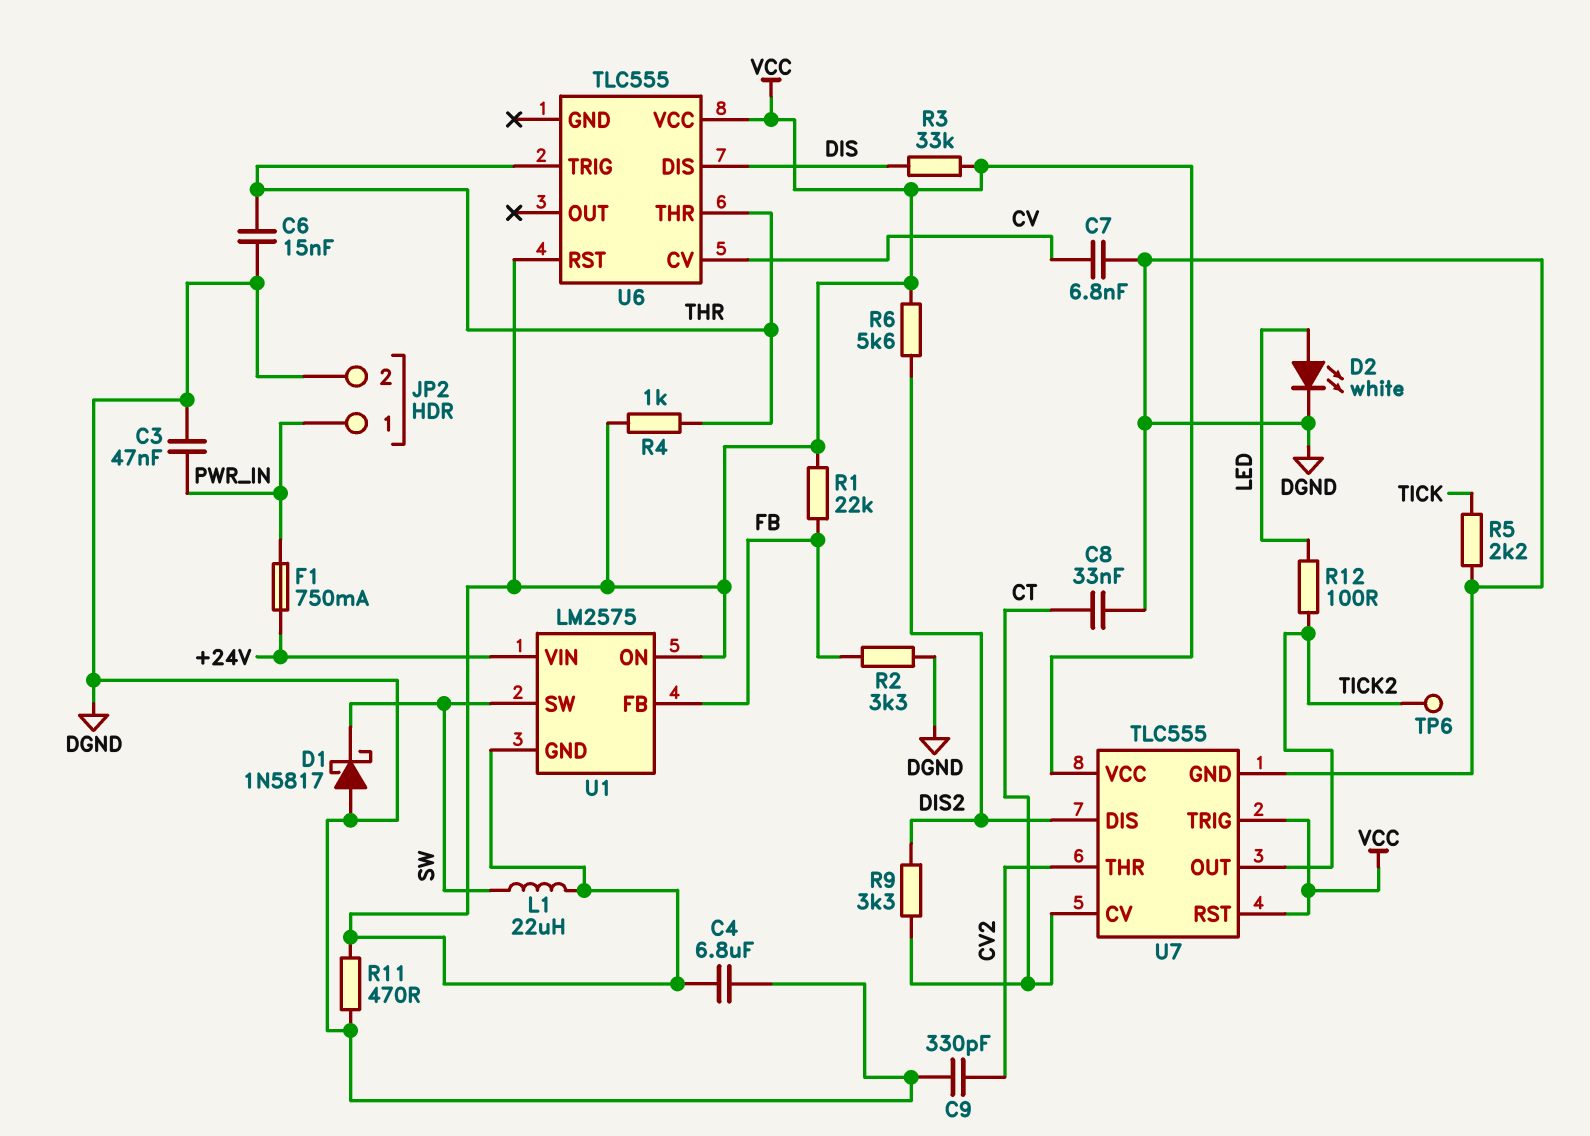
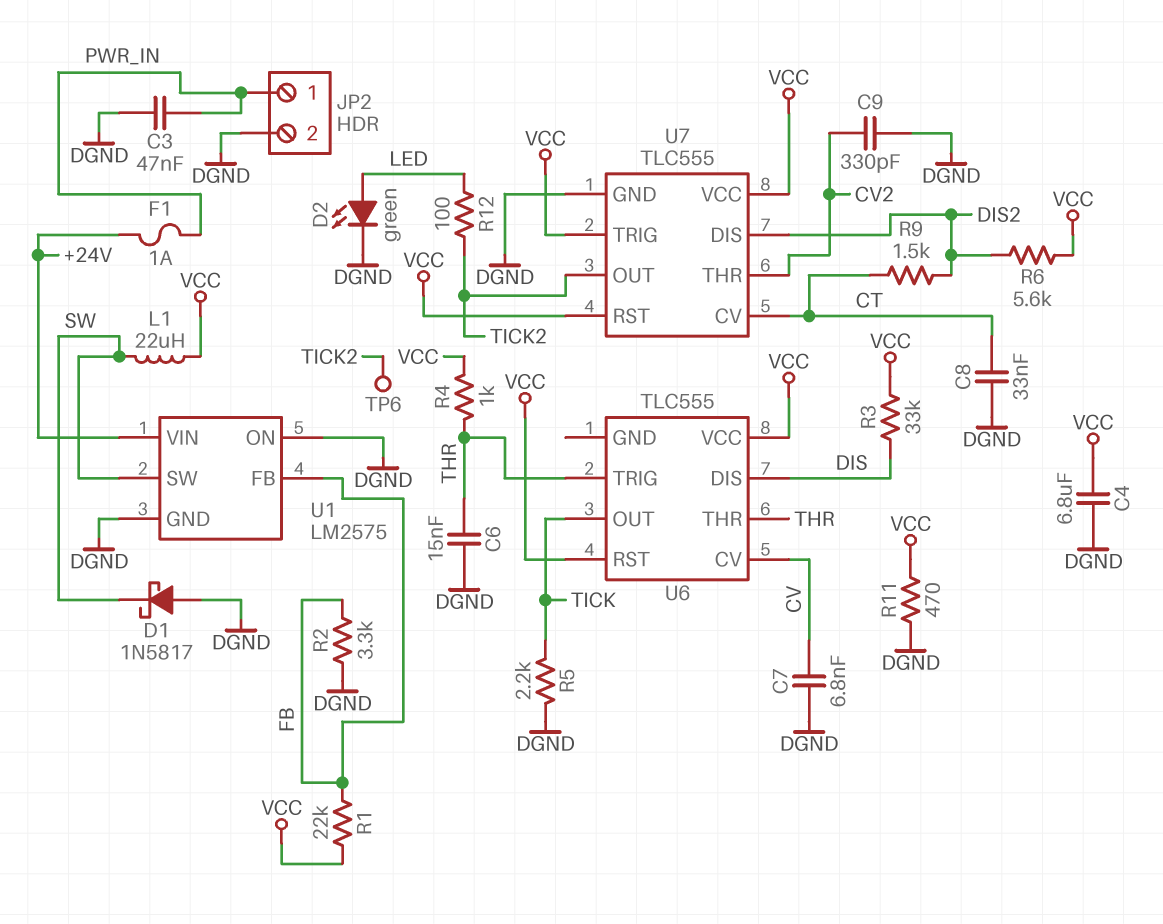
D2: LED white (A LED, K DGND) -> LED green (A LED, K DGND)
F1: 750mA (+24V, PWR_IN) -> 1A (+24V, PWR_IN)
R9: 3.3k (CT, DIS2) -> 1.5k (CT, DIS2)
U1 pin GND: VCC -> DGND
U1 pin ON: VCC -> DGND
U6 pin OUT: none -> TICK

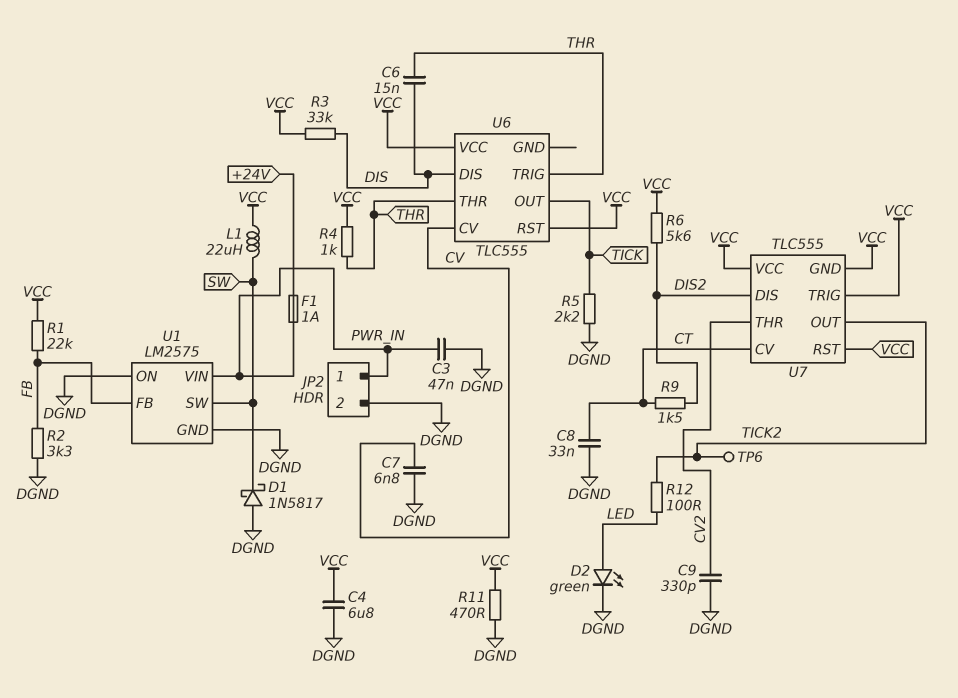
C6: 15nF (DGND, THR) -> 15nF (DIS, THR)
U1 pin VIN: +24V -> PWR_IN
U7 pin GND: DGND -> VCC

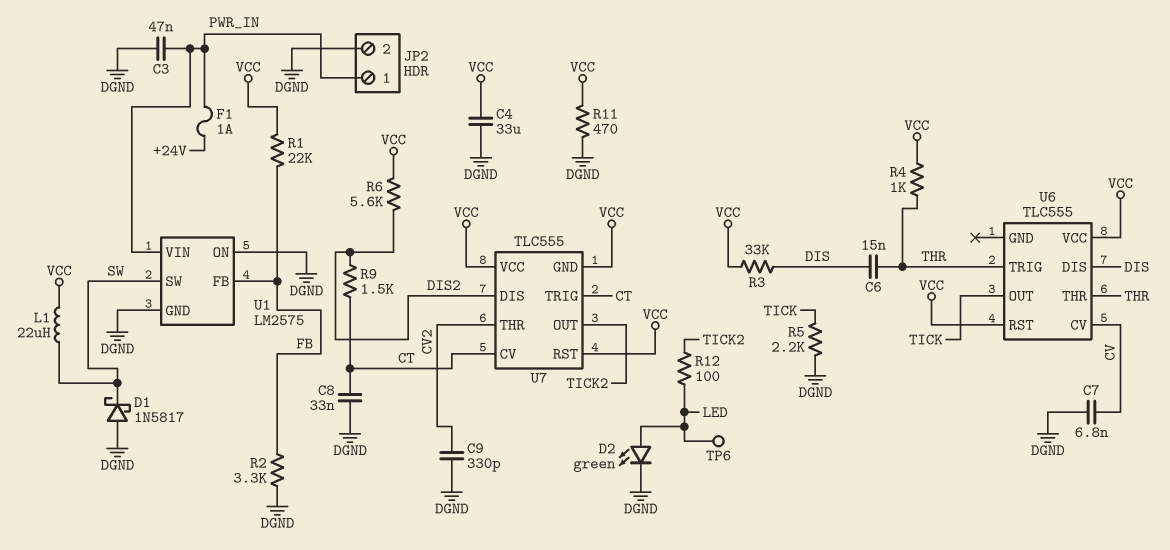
C4: 6.8uF (DGND, VCC) -> 33uF (DGND, VCC)
TP6: test point (TICK2) -> test point (LED)
U7 pin TRIG: VCC -> CT

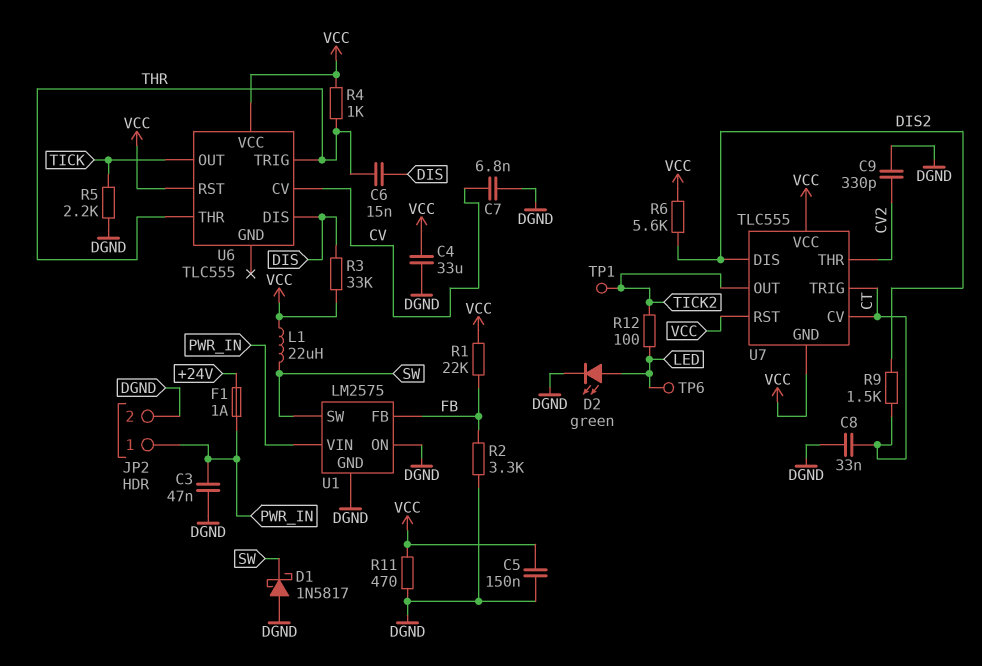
C5: none -> 150nF (DGND, VCC)
TP1: none -> test point (TICK2)

